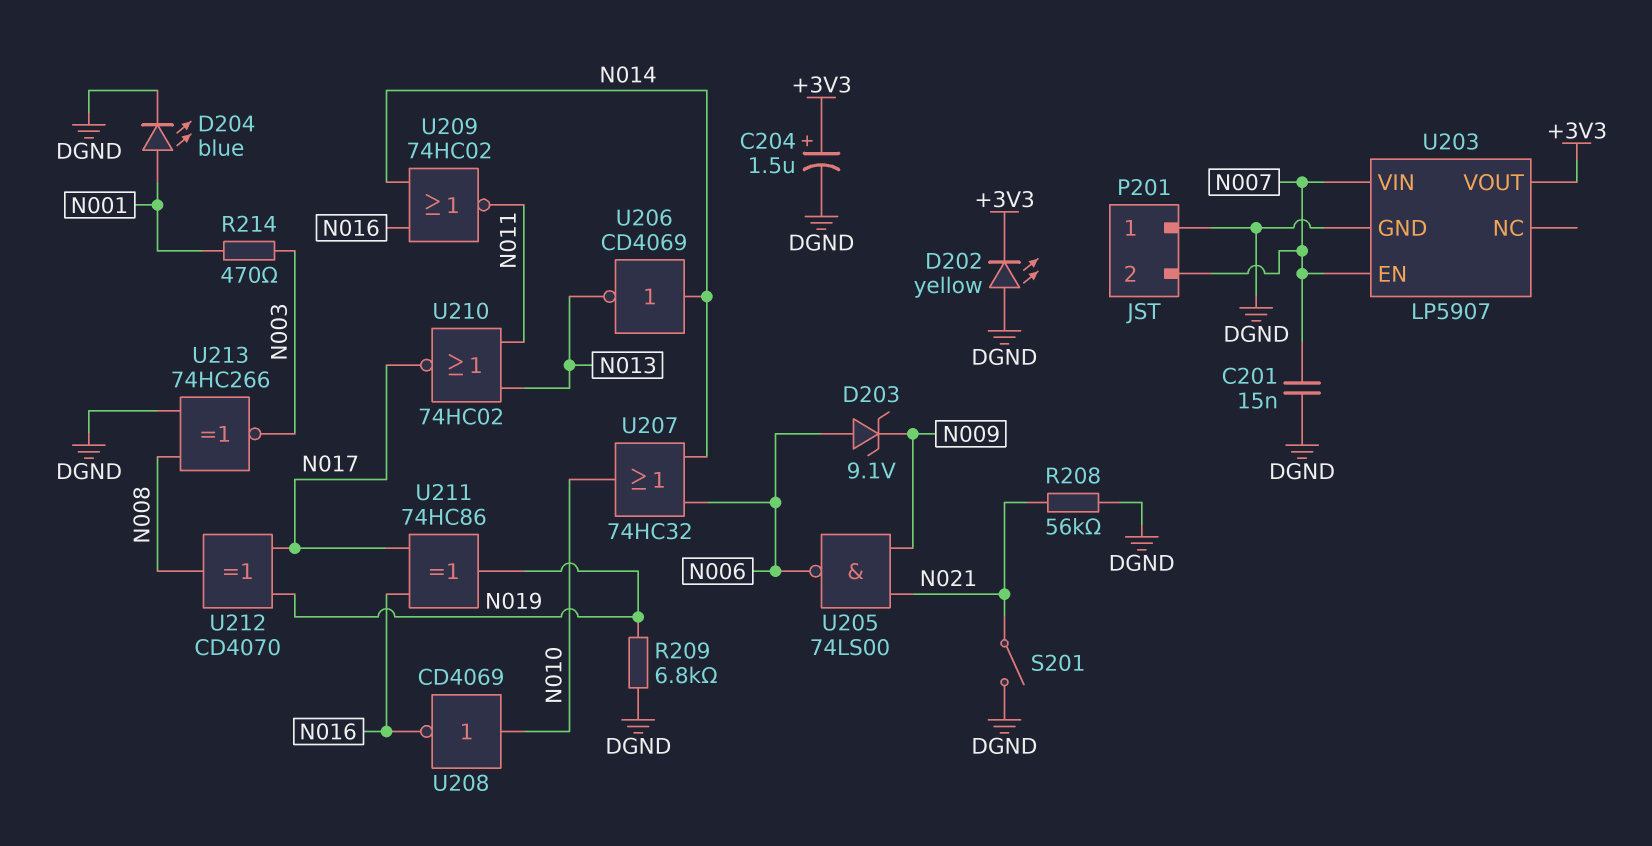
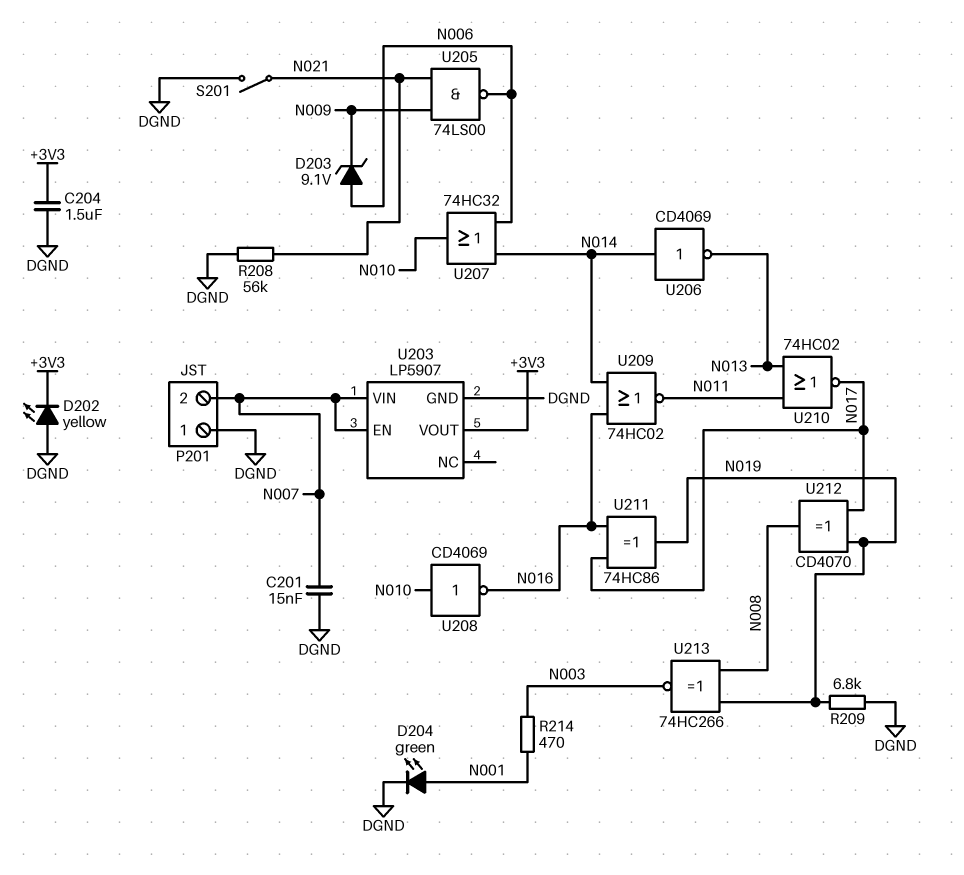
C204: 1.5uF (plus +3V3, minus DGND) -> 1.5uF (+3V3, DGND)
D204: LED blue (A N001, K DGND) -> LED green (A N001, K DGND)
U213: XNOR 74HC266 (in DGND, in N008, out N003) -> XNOR 74HC266 (in N008, in N019, out N003)

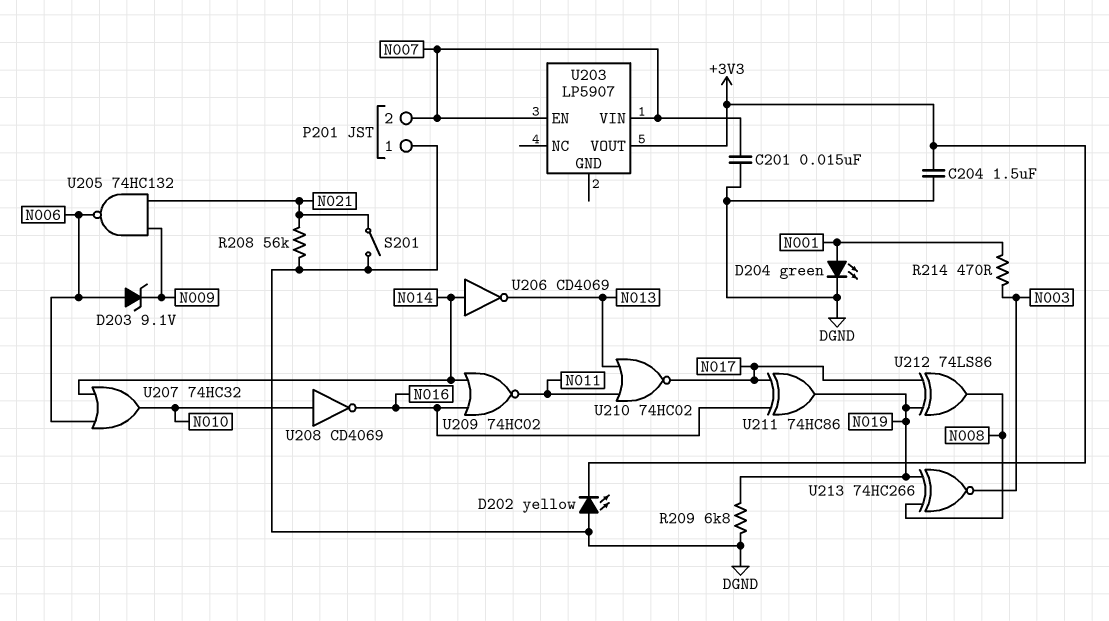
U203 pin GND: DGND -> none
U205: NAND 74LS00 (in N009, in N021, out N006) -> NAND 74HC132 (in N009, in N021, out N006)
U212: XOR CD4070 (in N017, in N019, out N008) -> XOR 74LS86 (in N017, in N019, out N008)

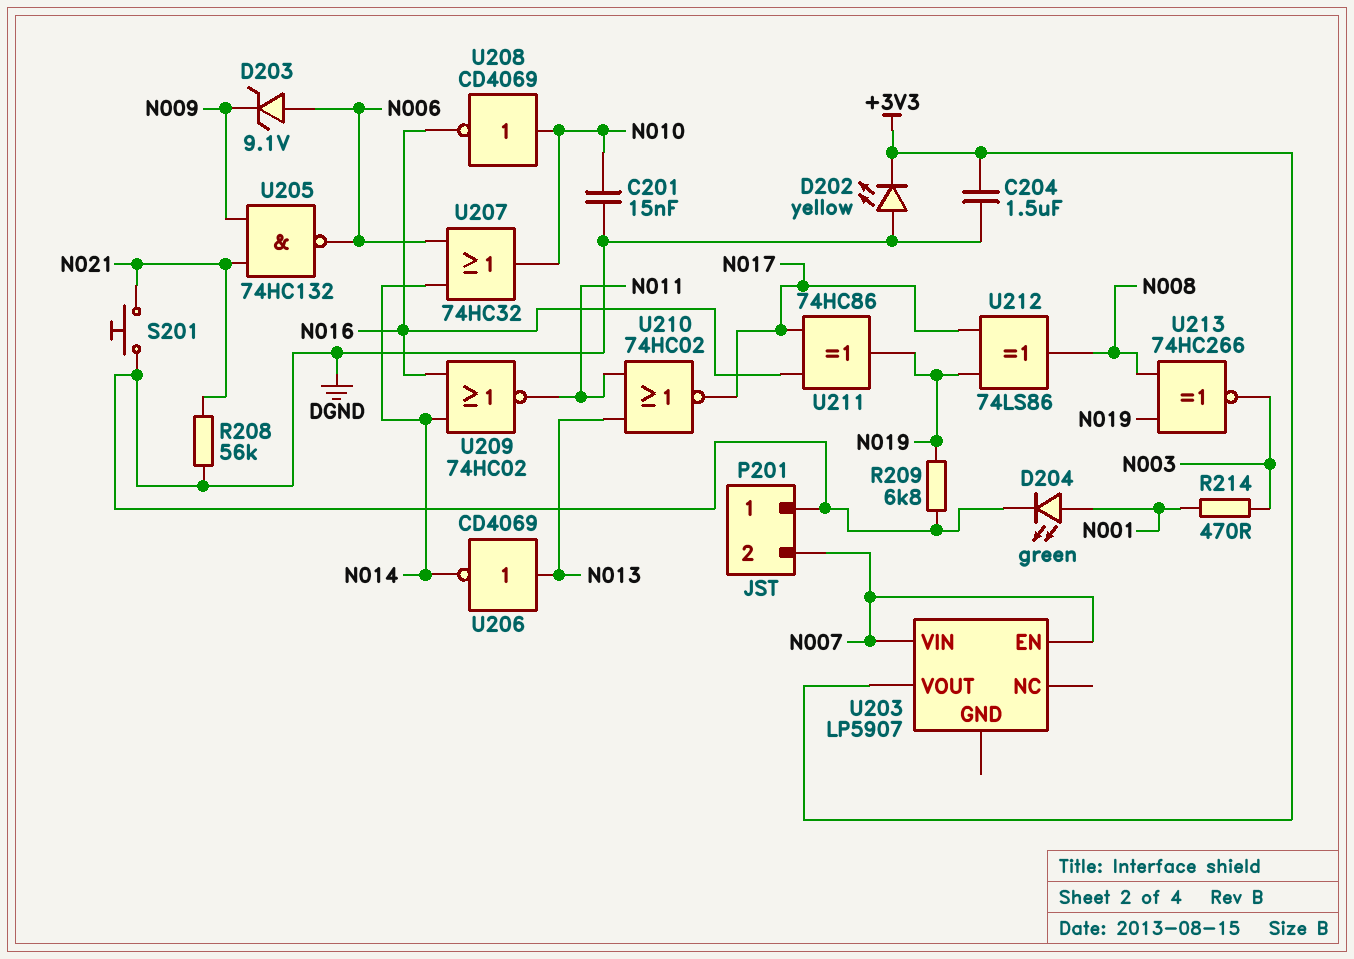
C201: 15nF (DGND, N007) -> 15nF (DGND, N010)
S201: switch (DGND, N021) -> button (DGND, N021)
U206: NOT CD4069 (in N014, out N013) -> NOT CD4069 (in N013, out N014)

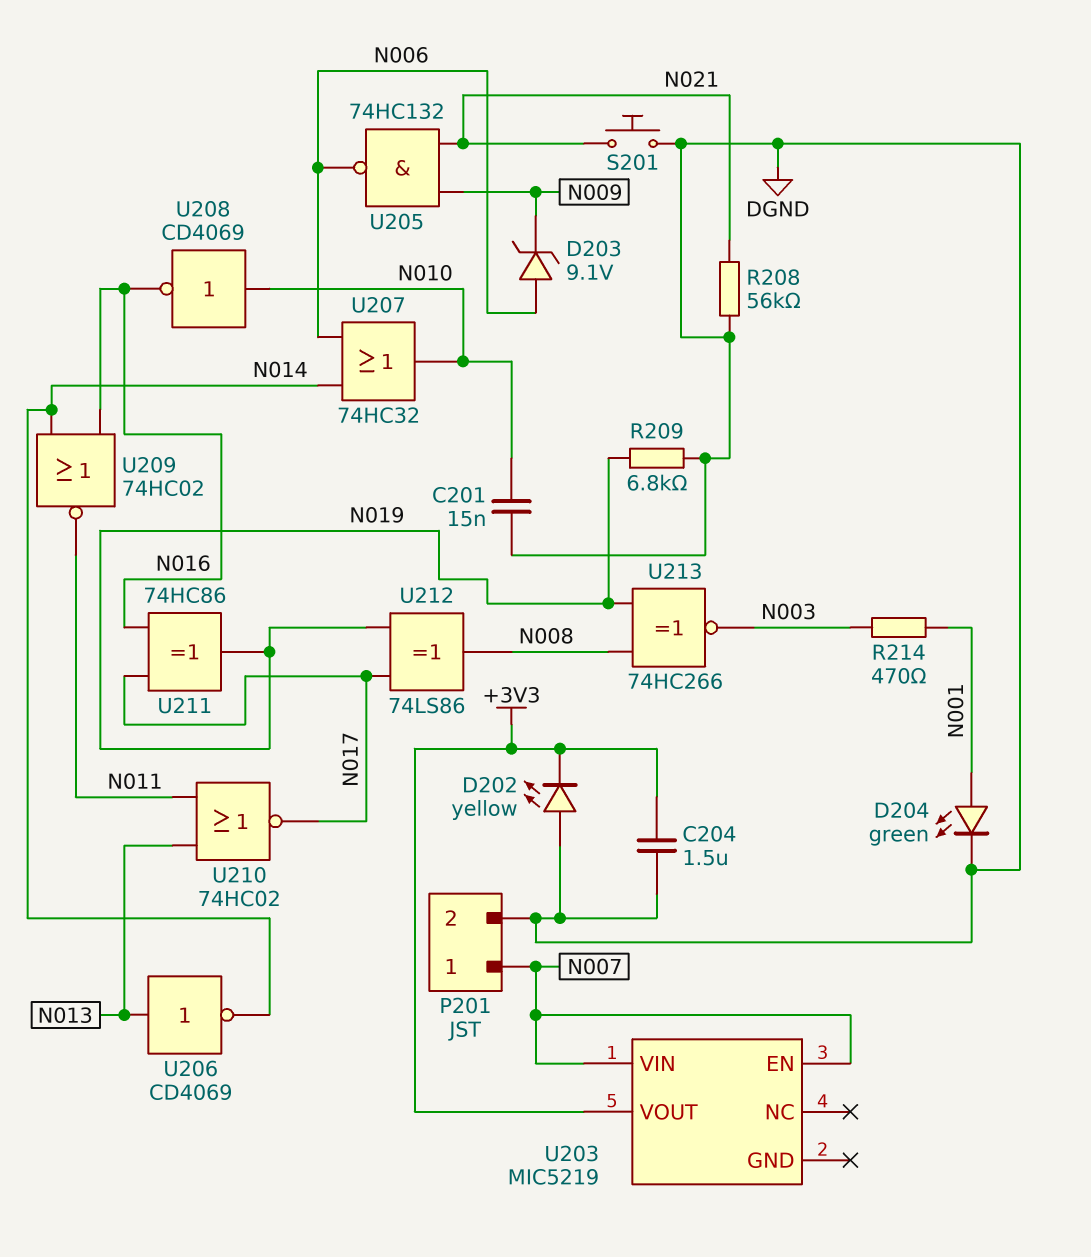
P201 pin 1: DGND -> N007
P201 pin 2: N007 -> DGND
U203: LP5907 -> MIC5219

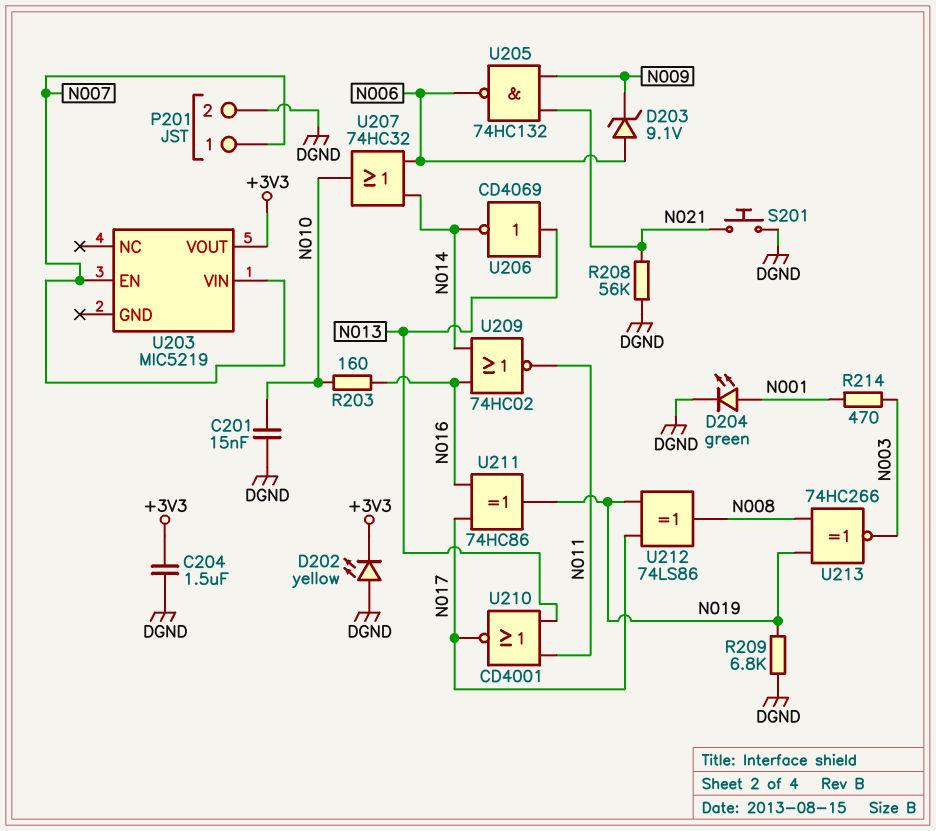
R203: none -> 160 (N010, N016)
U208: NOT CD4069 (in N010, out N016) -> none
U210: NOR 74HC02 (in N011, in N013, out N017) -> NOR CD4001 (in N011, in N013, out N017)

